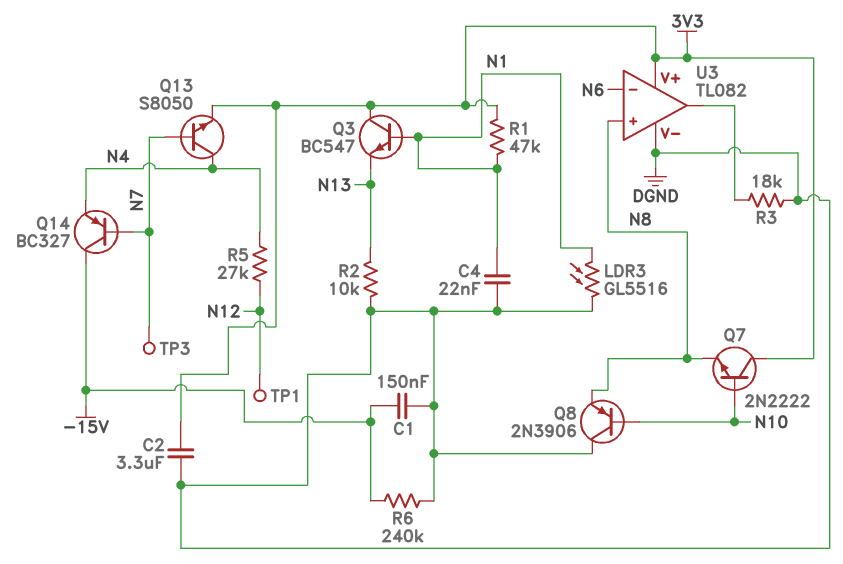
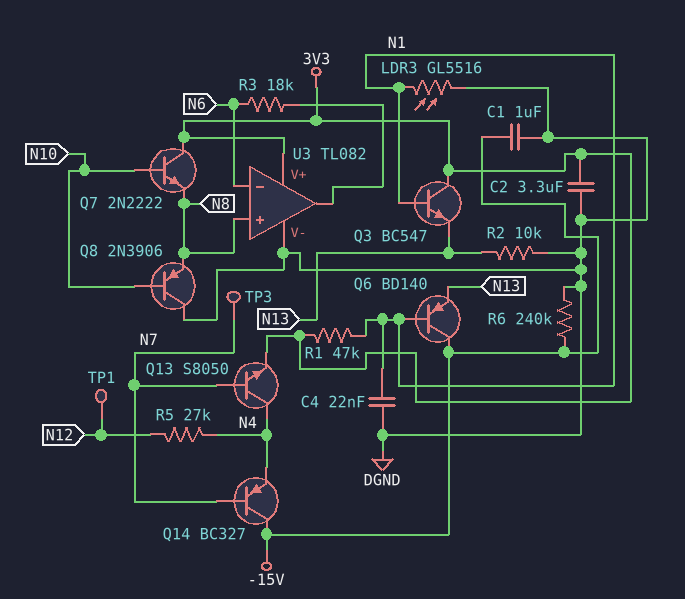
C1: 150nF (-15V, DGND) -> 1uF (-15V, DGND)
Q6: none -> PNP BD140 (B N1, C -15V, E N13)
R3: 18k (DGND, U3/out) -> 18k (N6, U3/out)

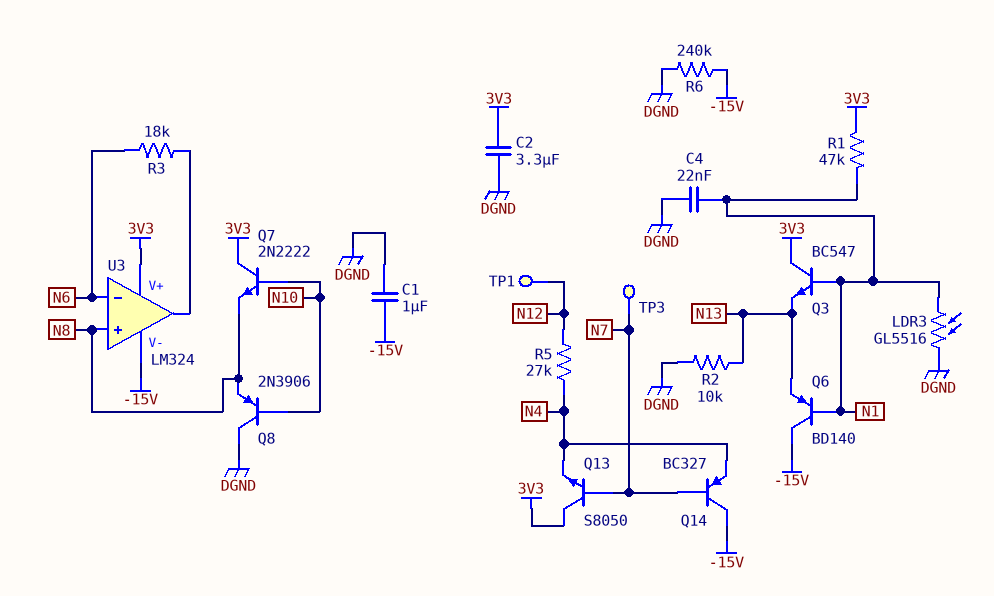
Q13: NPN S8050 (B N7, C N4, E 3V3) -> NPN S8050 (B N7, C 3V3, E N4)
U3: TL082 -> LM324
U3 pin V-: DGND -> -15V

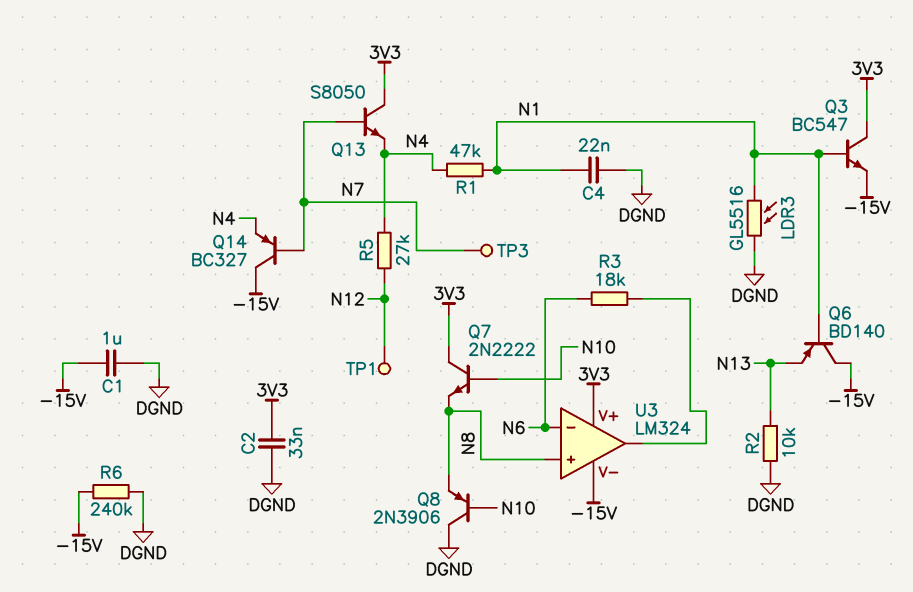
C2: 3.3uF (3V3, DGND) -> 33nF (3V3, DGND)
Q3: NPN BC547 (B N1, C 3V3, E N13) -> NPN BC547 (B N1, C 3V3, E -15V)
R1: 47k (3V3, N1) -> 47k (N1, N4)

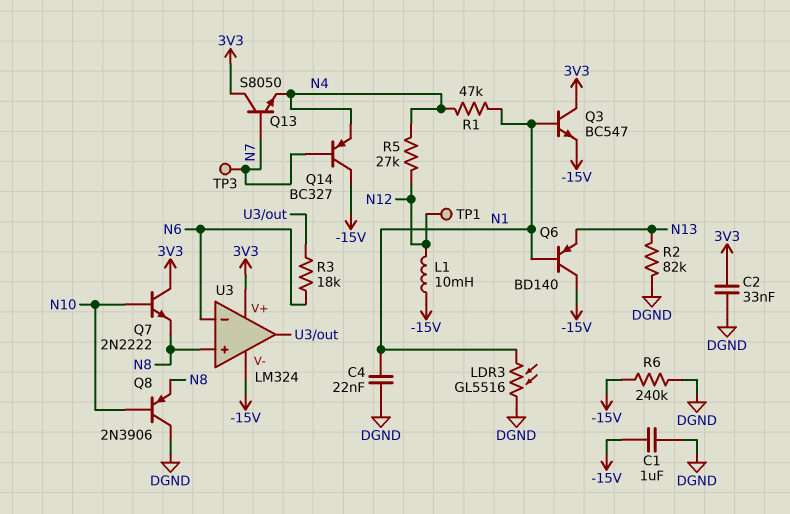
L1: none -> 10mH (-15V, N12)
R2: 10k (DGND, N13) -> 82k (DGND, N13)

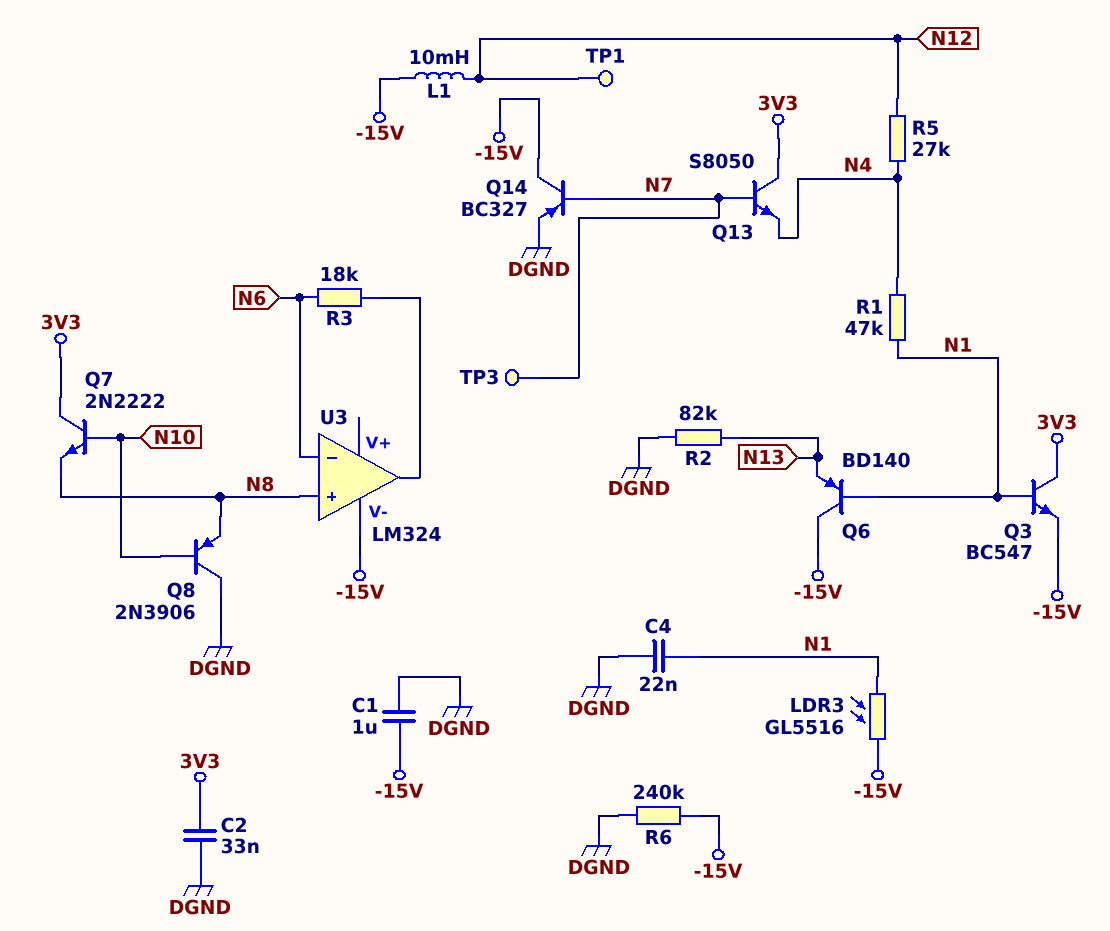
LDR3: GL5516 (DGND, N1) -> GL5516 (-15V, N1)
Q14: PNP BC327 (B N7, C -15V, E N4) -> PNP BC327 (B N7, C -15V, E DGND)
U3 pin V+: 3V3 -> none

